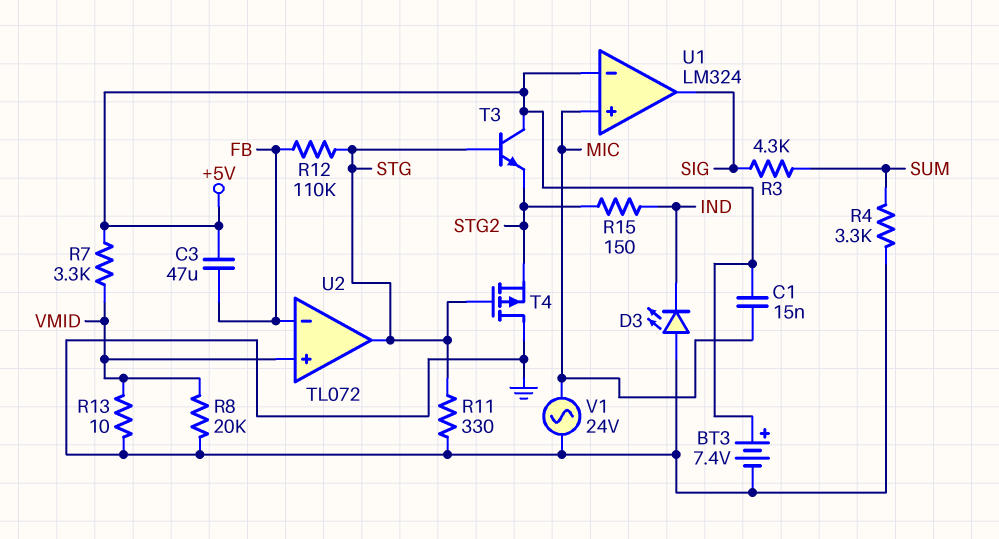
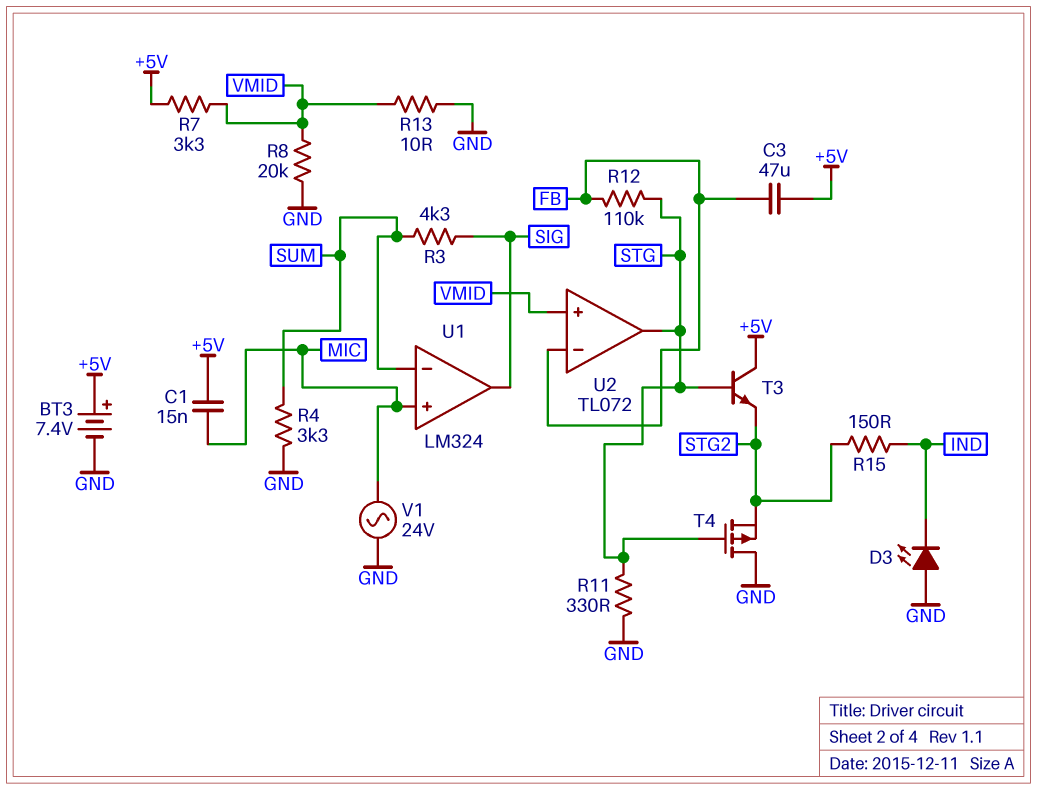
U1 pin in-: +5V -> SUM

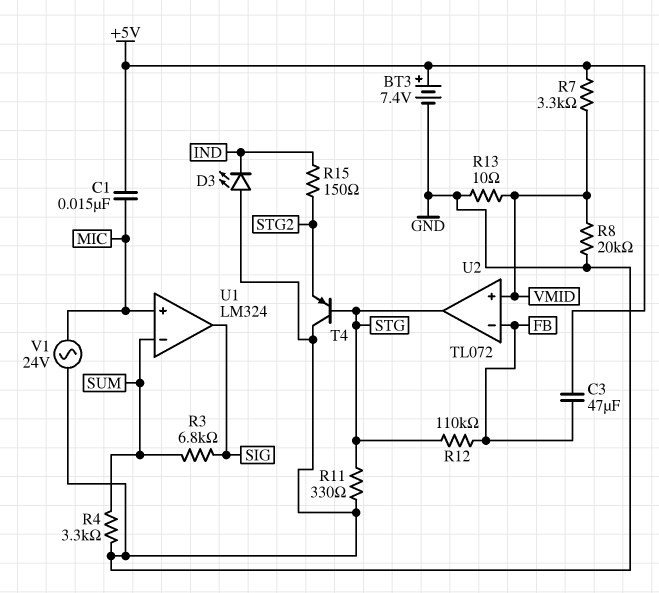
R3: 4.3k (SIG, SUM) -> 6.8k (SIG, SUM)
T3: NPN (B STG, C +5V, E STG2) -> none
T4: PMOS (G STG, D GND, S STG2) -> PNP (B STG, C GND, E STG2)

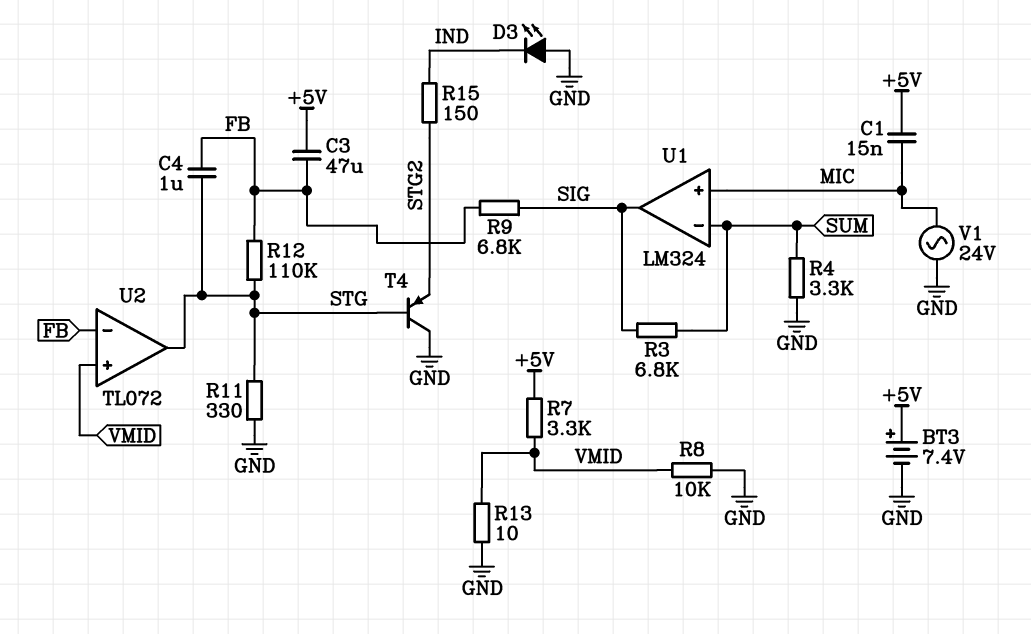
C4: none -> 1uF (FB, STG)
R8: 20k (GND, VMID) -> 10k (GND, VMID)
R9: none -> 6.8k (FB, SIG)

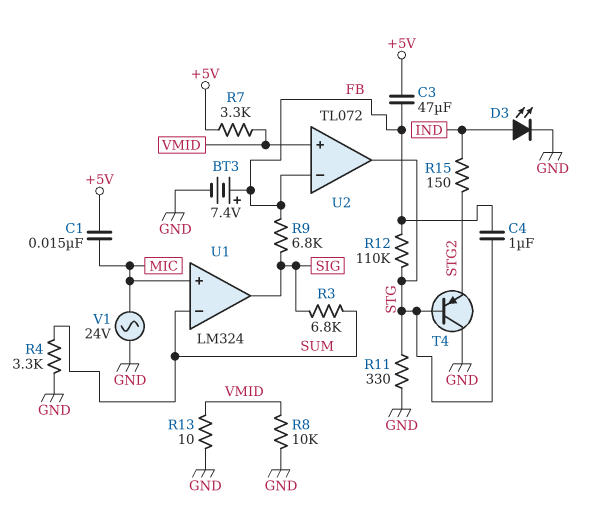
BT3: 7.4V (plus +5V, minus GND) -> 7.4V (plus FB, minus GND)
D3: LED (A GND, K IND) -> LED (A IND, K GND)

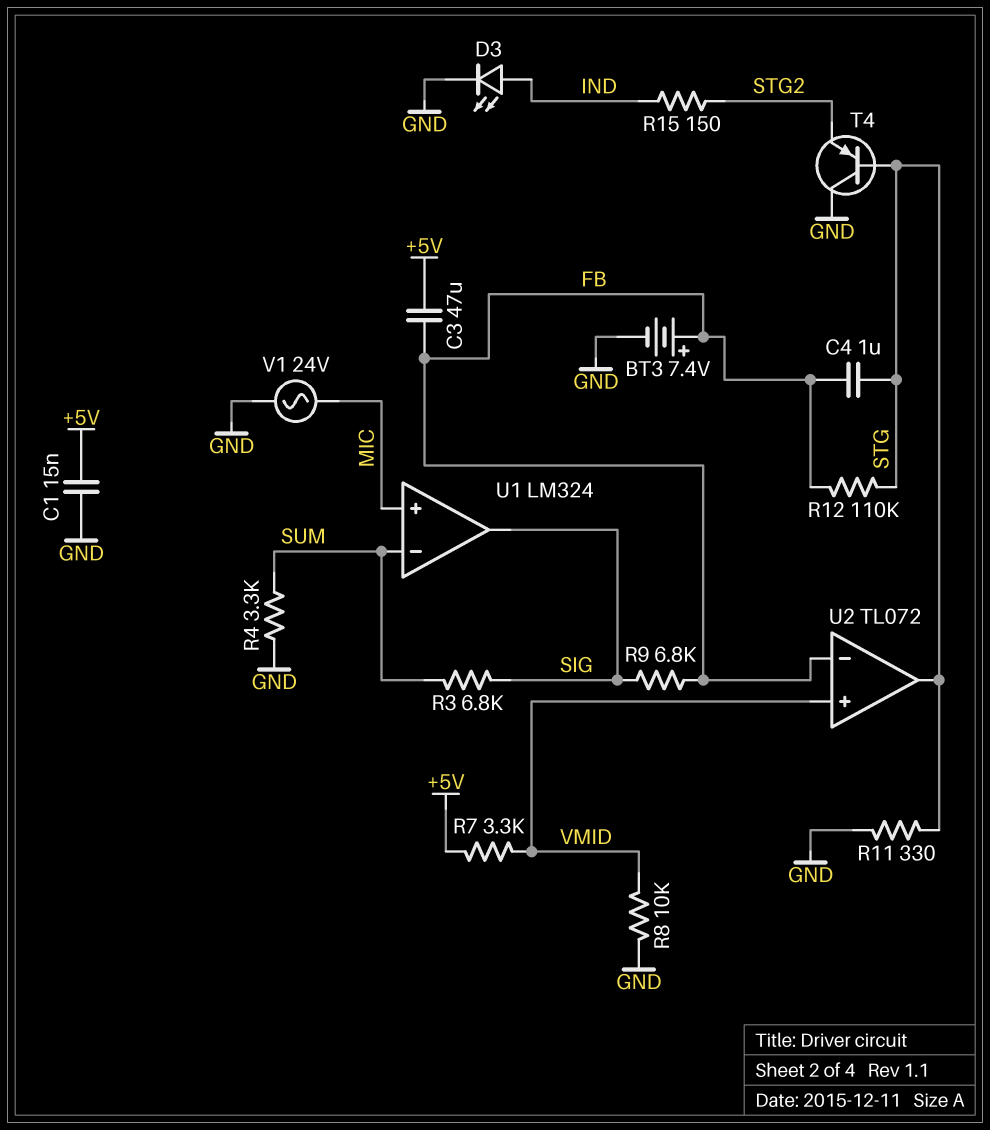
C1: 15nF (+5V, MIC) -> 15nF (+5V, GND)
R13: 10 (GND, VMID) -> none

